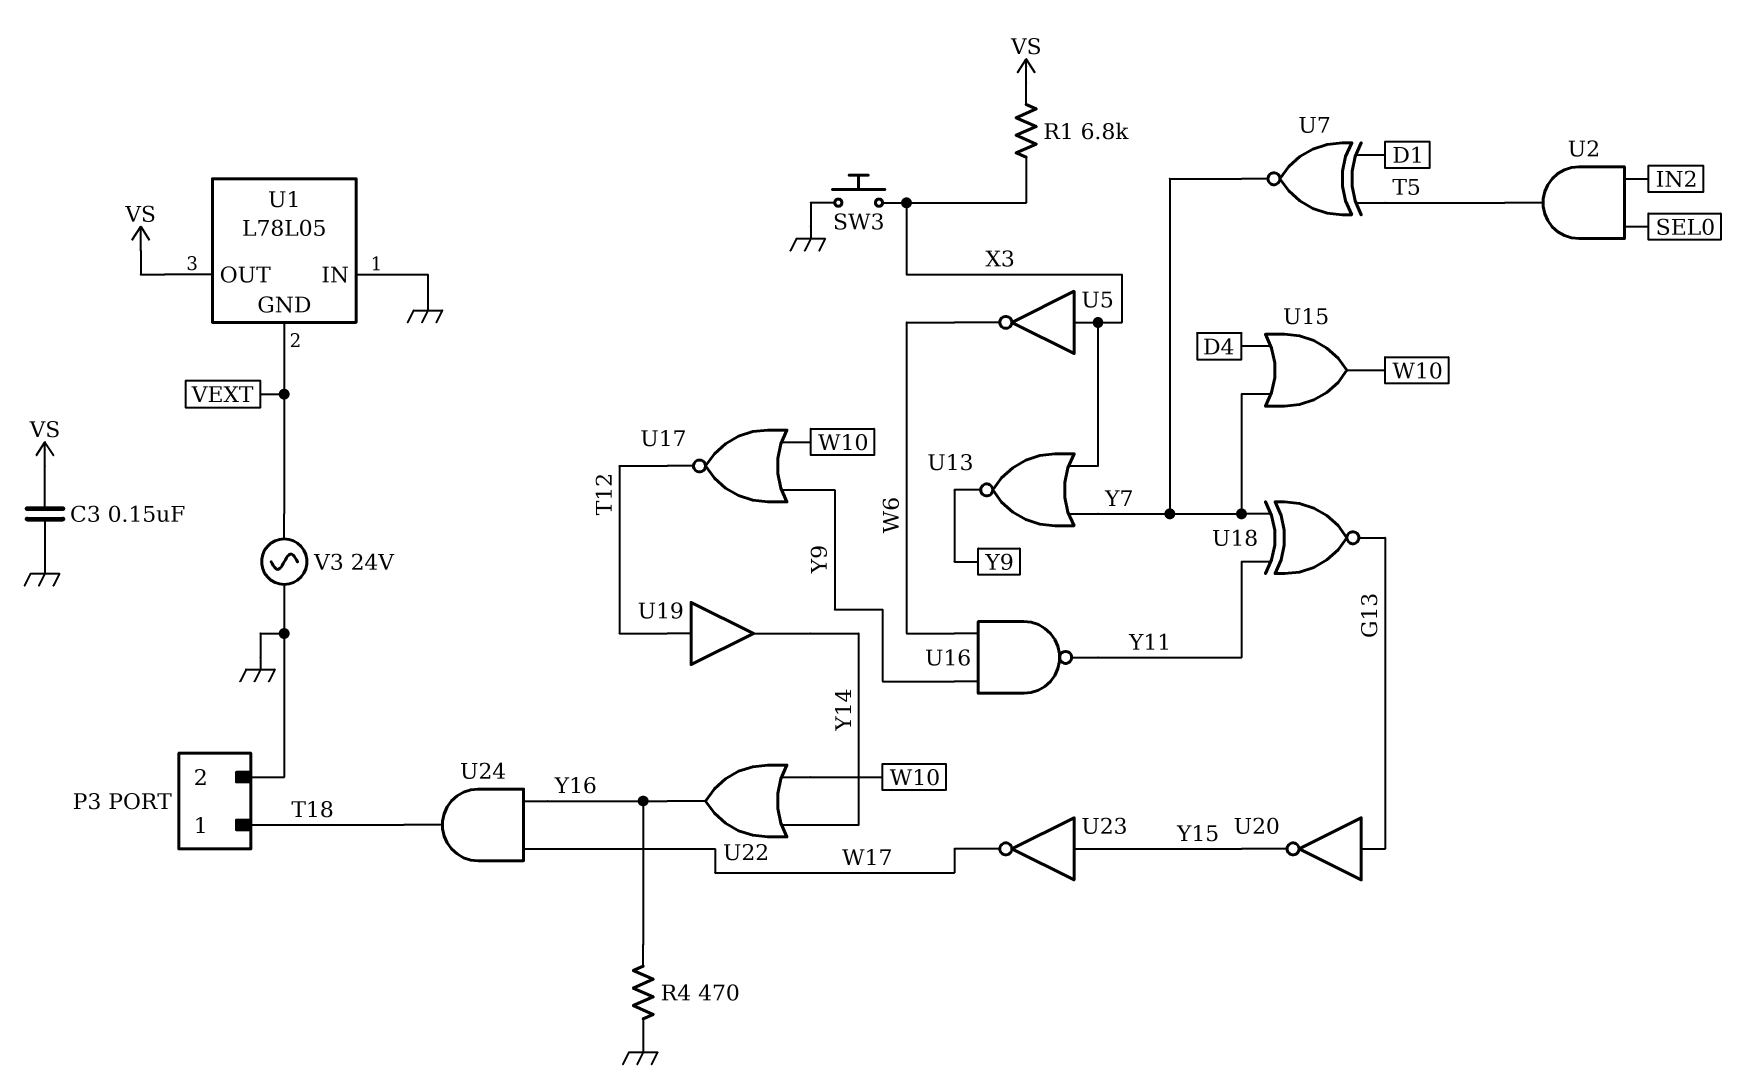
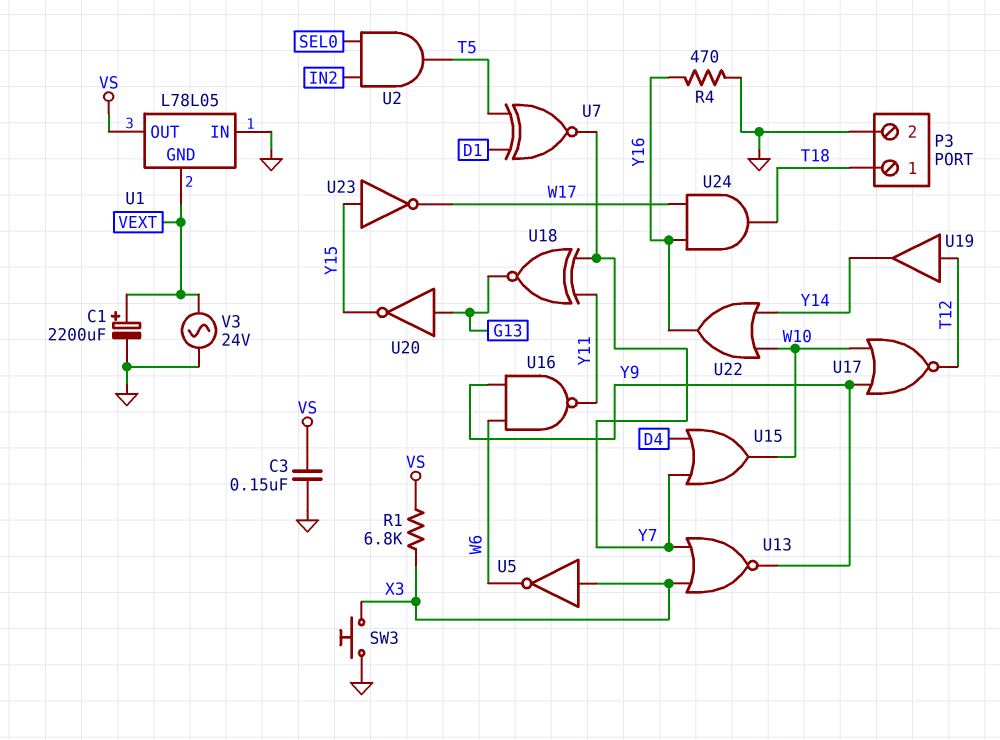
C1: none -> 2200uF (plus VEXT, minus GND)

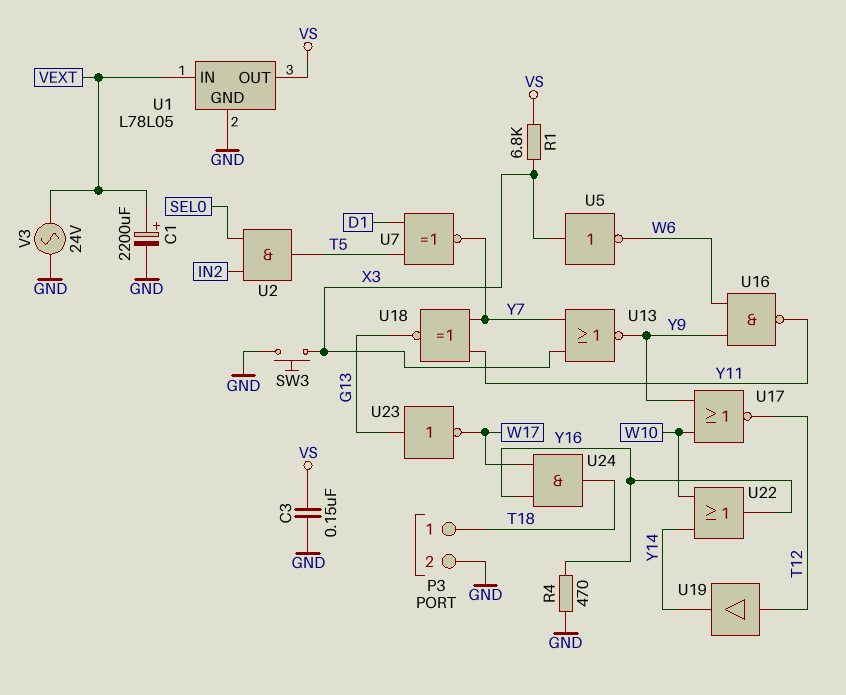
U1 pin GND: VEXT -> GND
U1 pin IN: GND -> VEXT
U15: OR (in D4, in Y7, out W10) -> none
U20: NOT (in G13, out Y15) -> none
U23: NOT (in Y15, out W17) -> NOT (in G13, out W17)

